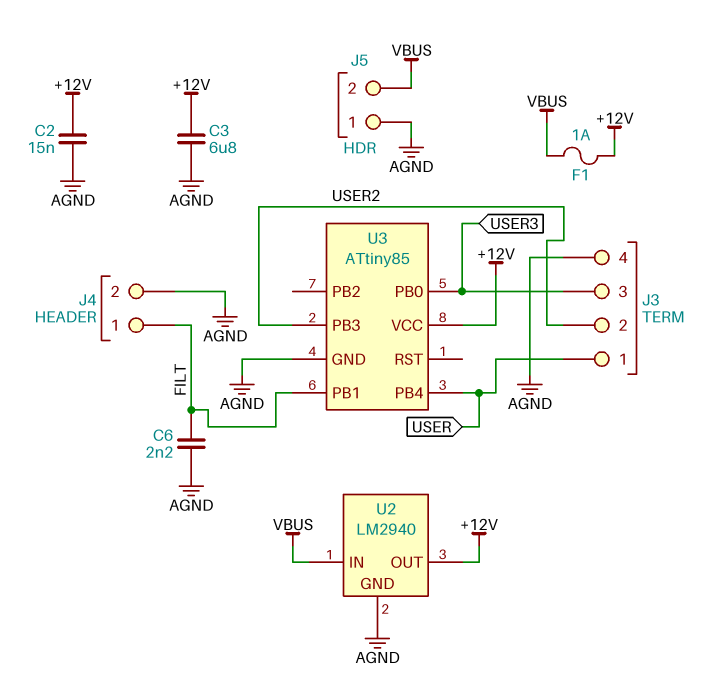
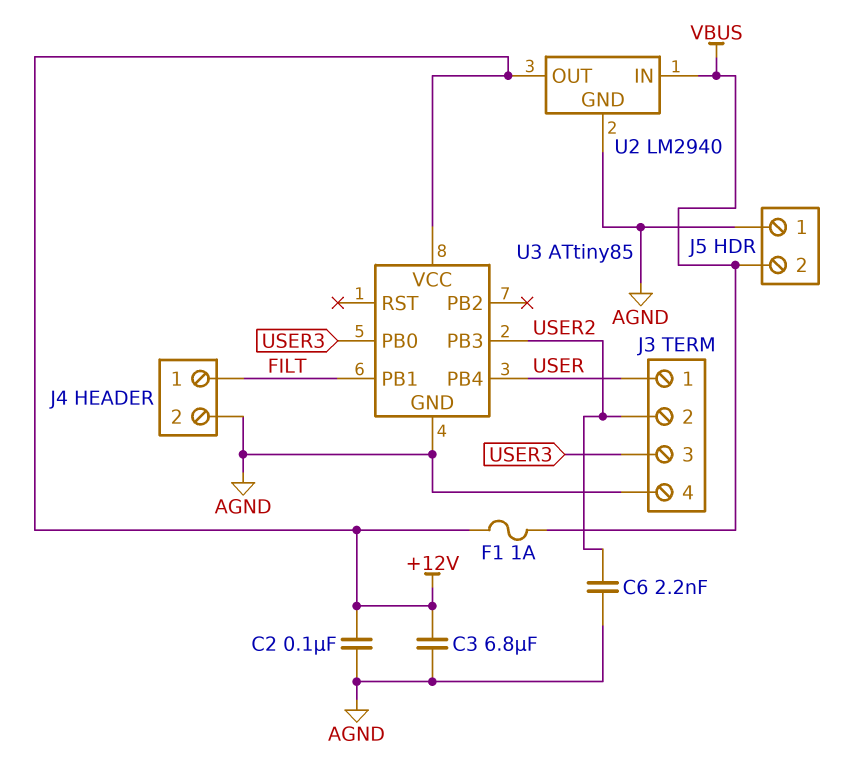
C2: 15nF (+12V, AGND) -> 100nF (+12V, AGND)
C6: 2.2nF (AGND, FILT) -> 2.2nF (AGND, USER2)

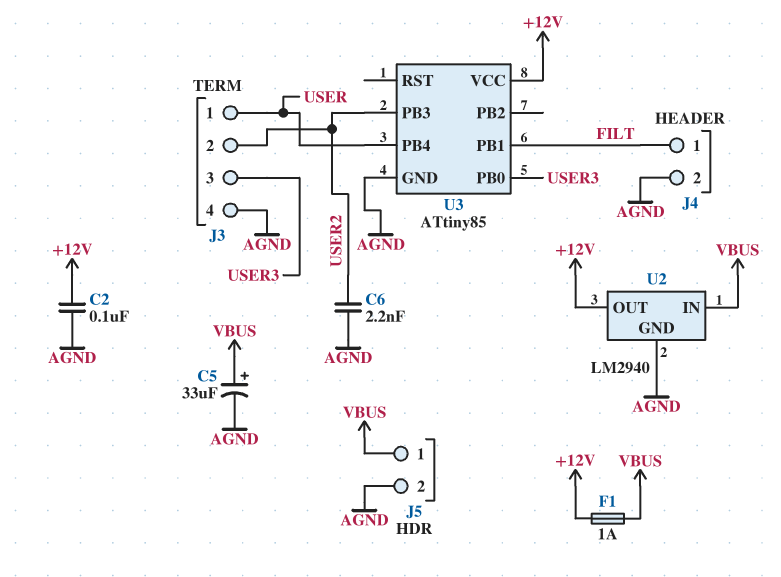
C3: 6.8uF (+12V, AGND) -> none
C5: none -> 33uF (plus VBUS, minus AGND)
J5 pin 1: AGND -> VBUS
J5 pin 2: VBUS -> AGND

